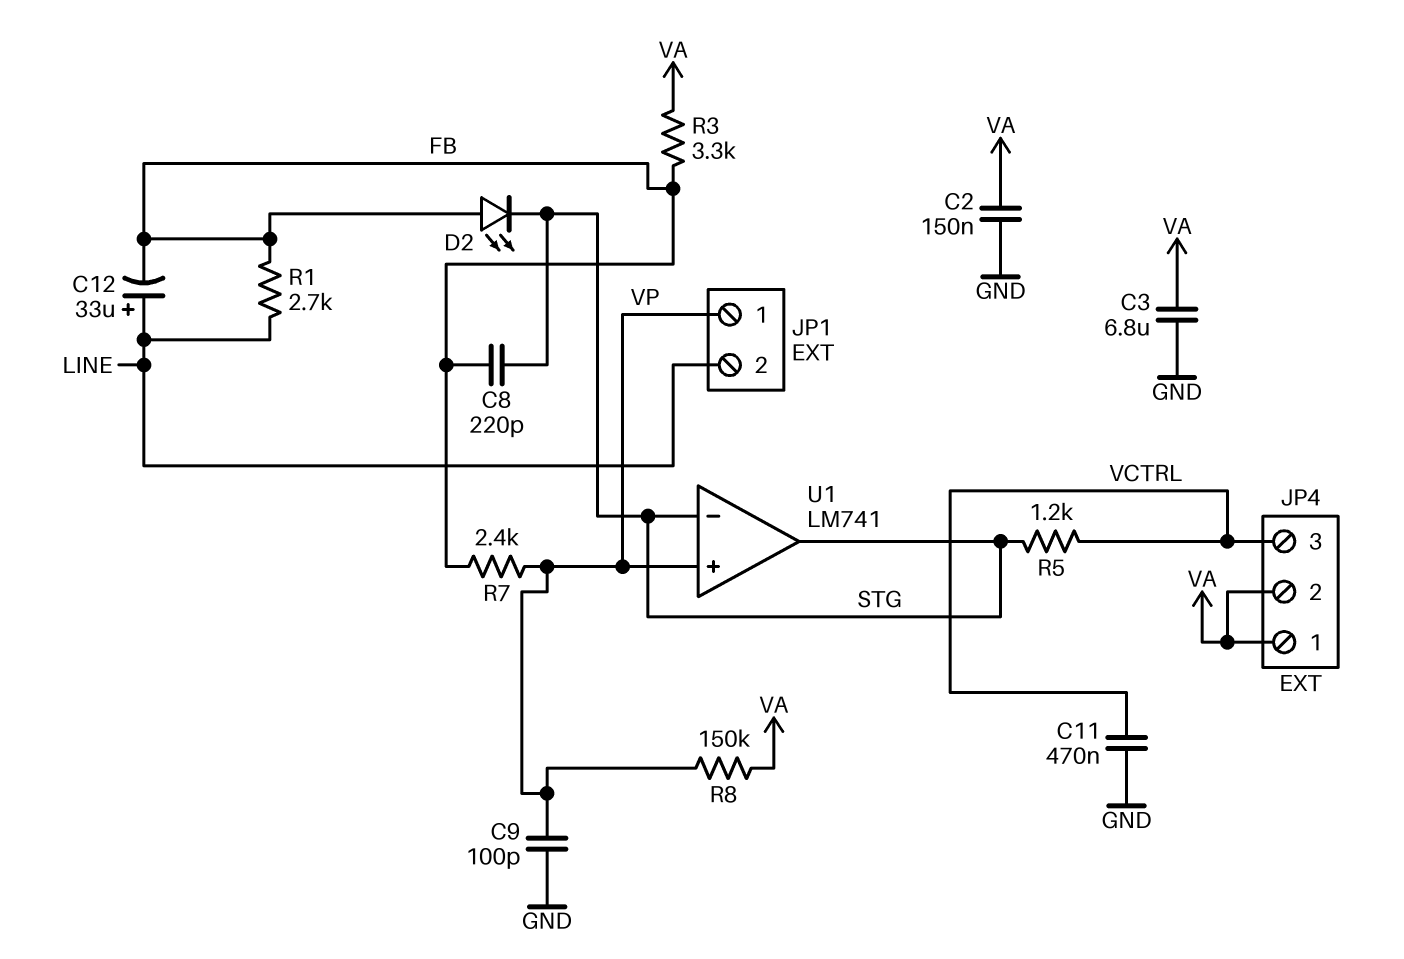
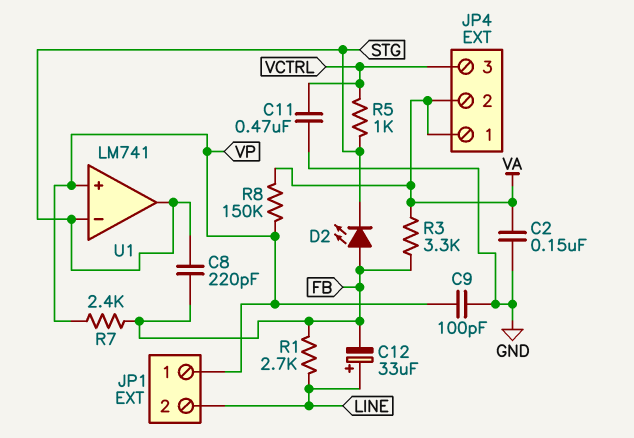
C3: 6.8uF (GND, VA) -> none
R5: 1.2k (STG, VCTRL) -> 1k (STG, VCTRL)

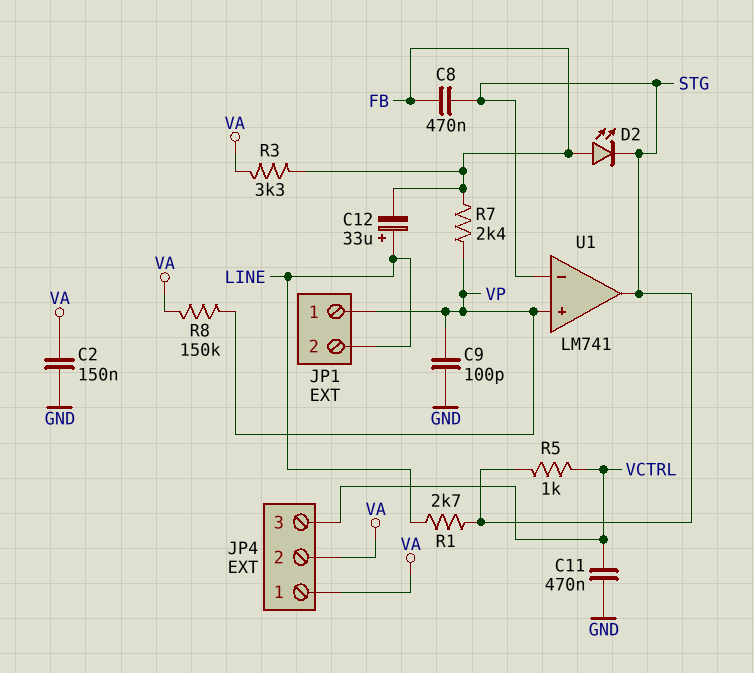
C8: 220pF (FB, STG) -> 470nF (FB, STG)
R1: 2.7k (FB, LINE) -> 2.7k (LINE, STG)

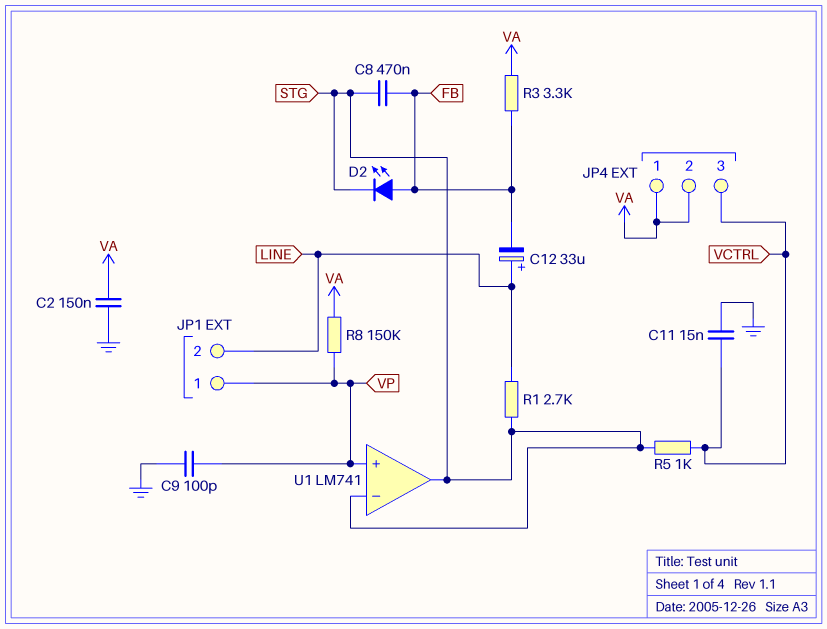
C11: 470nF (GND, VCTRL) -> 15nF (GND, VCTRL)
R7: 2.4k (FB, VP) -> none

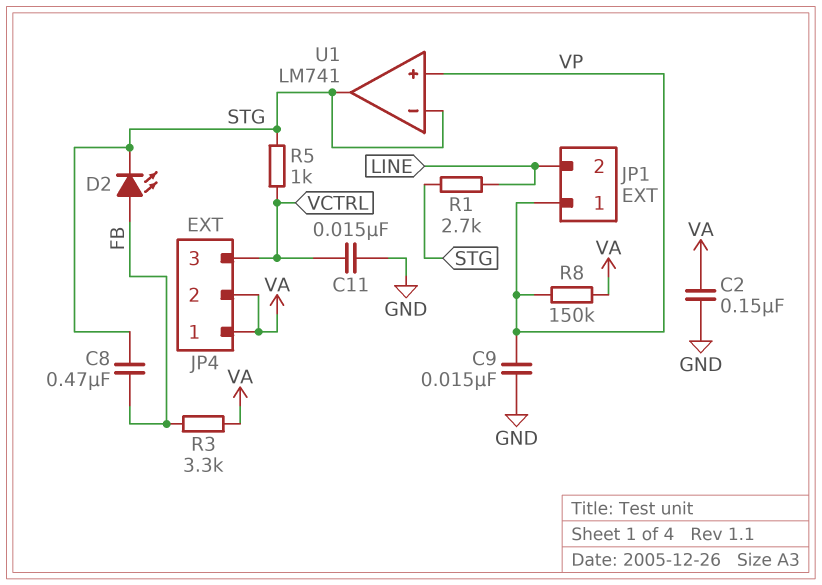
C9: 100pF (GND, VP) -> 15nF (GND, VP)
C12: 33uF (plus LINE, minus FB) -> none

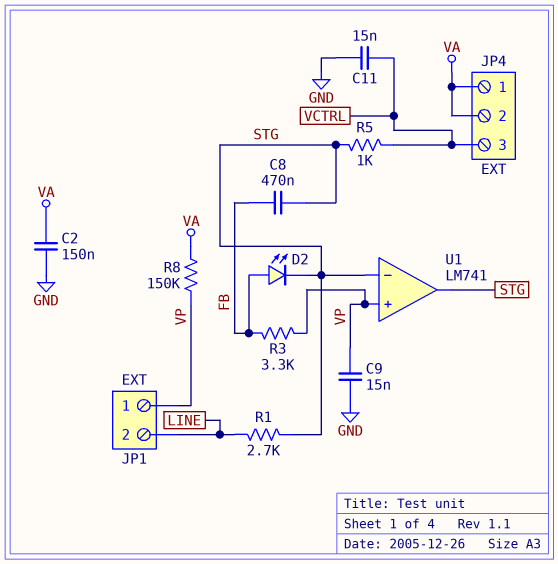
R3: 3.3k (FB, VA) -> 3.3k (FB, VP)

